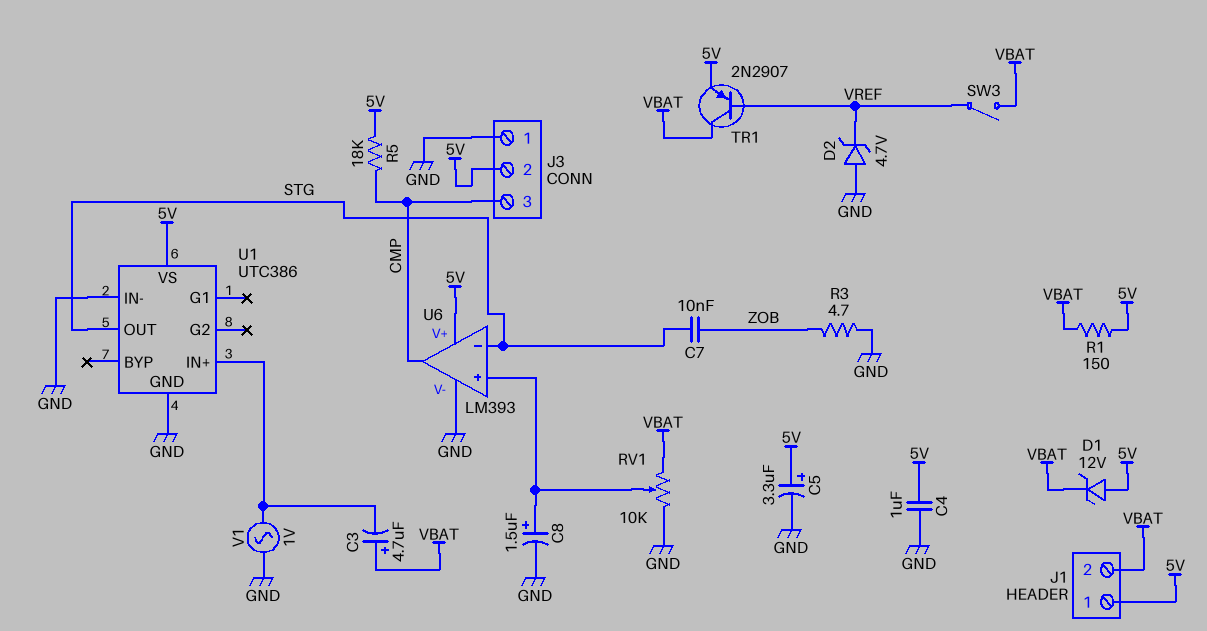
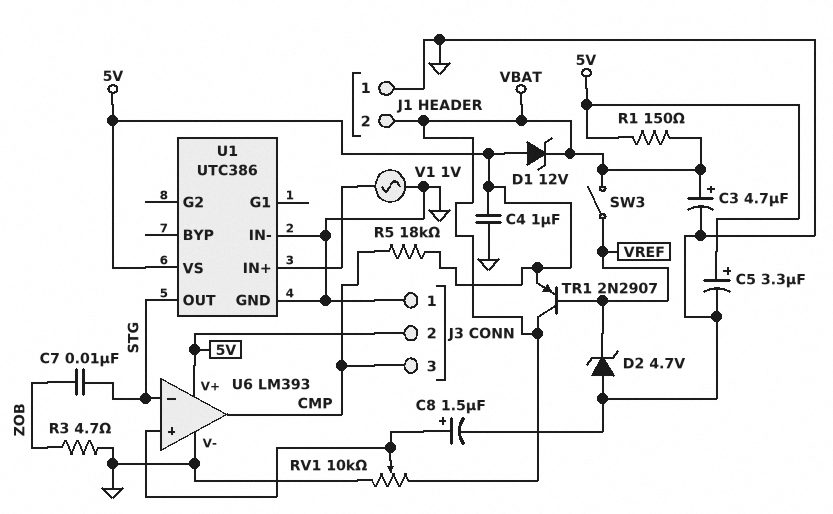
C3: 4.7uF (plus VBAT, minus U1/IN+) -> 4.7uF (plus VBAT, minus GND)
J1 pin 1: 5V -> GND

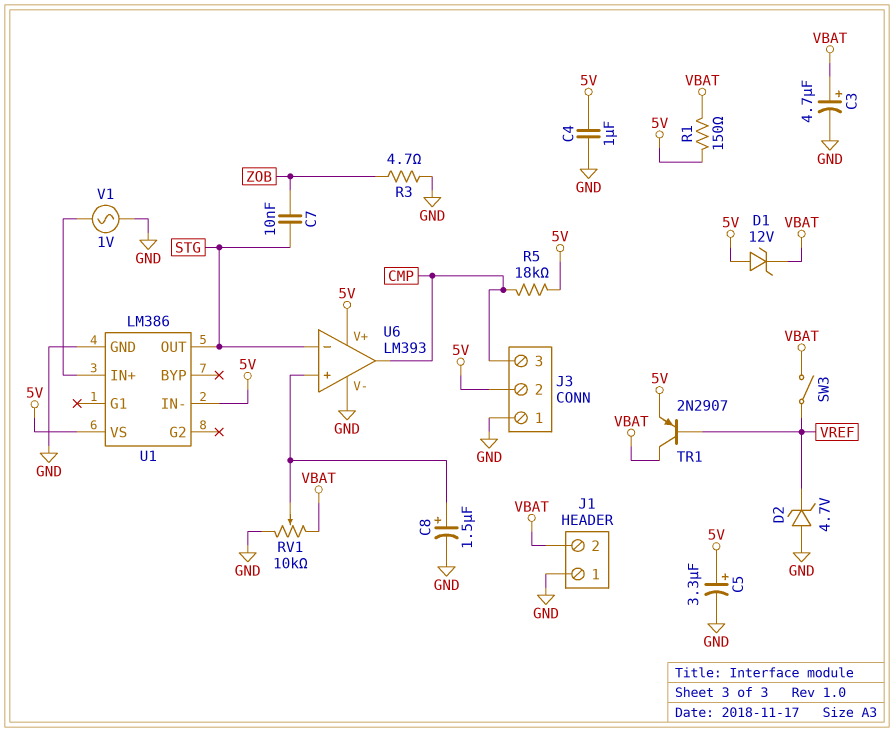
U1: UTC386 -> LM386
U1 pin IN-: GND -> 5V

